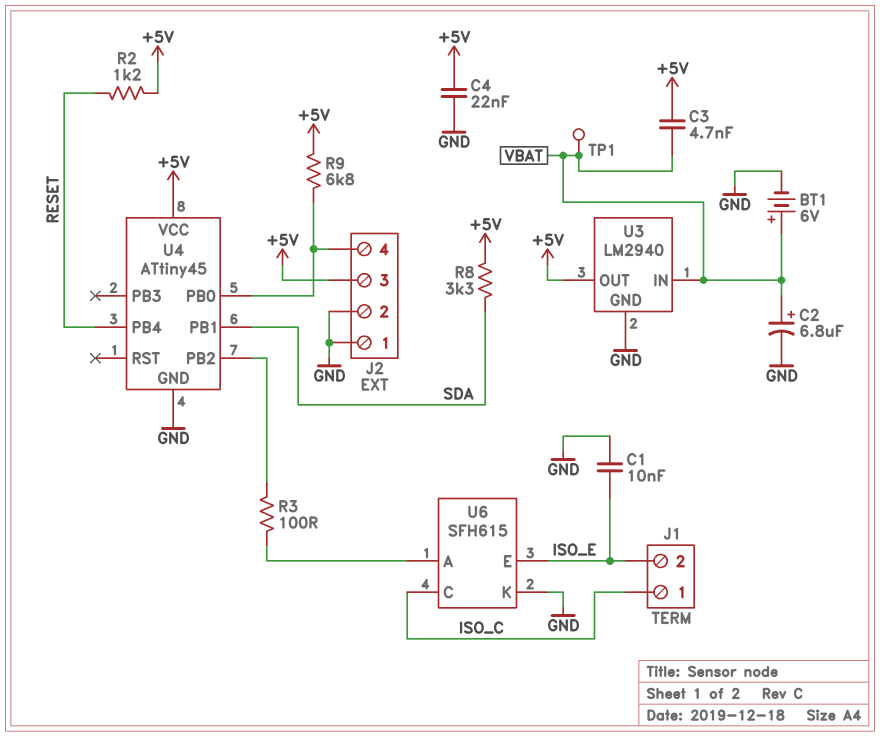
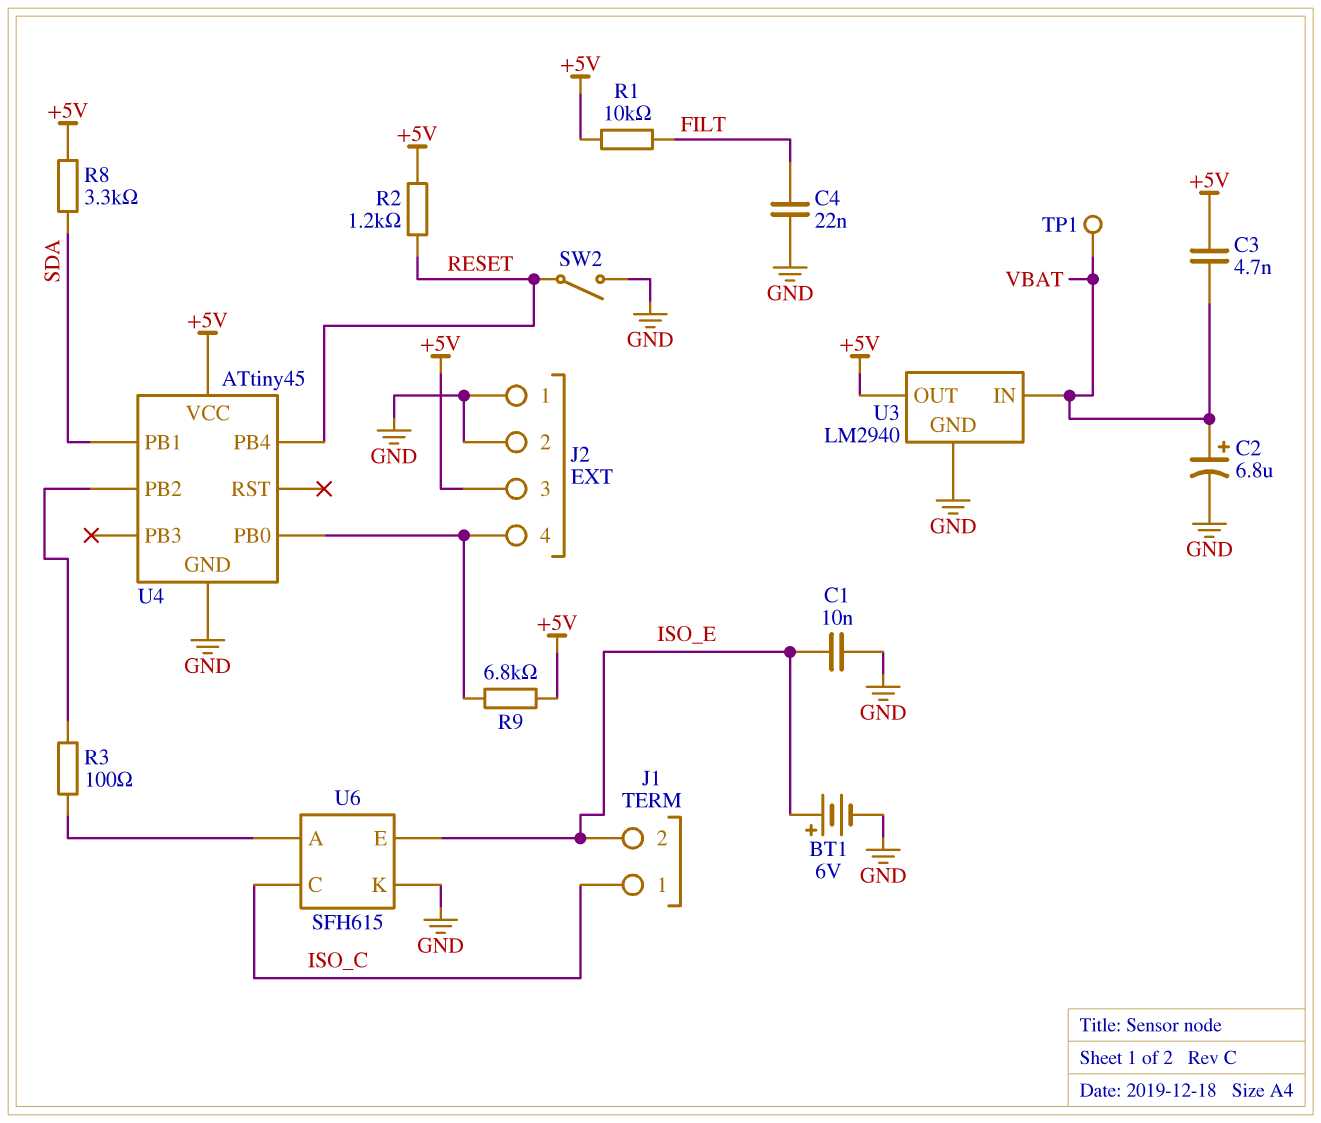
BT1: 6V (plus VBAT, minus GND) -> 6V (plus ISO_E, minus GND)
C4: 22nF (+5V, GND) -> 22nF (FILT, GND)
R1: none -> 10k (+5V, FILT)
SW2: none -> switch (GND, RESET)

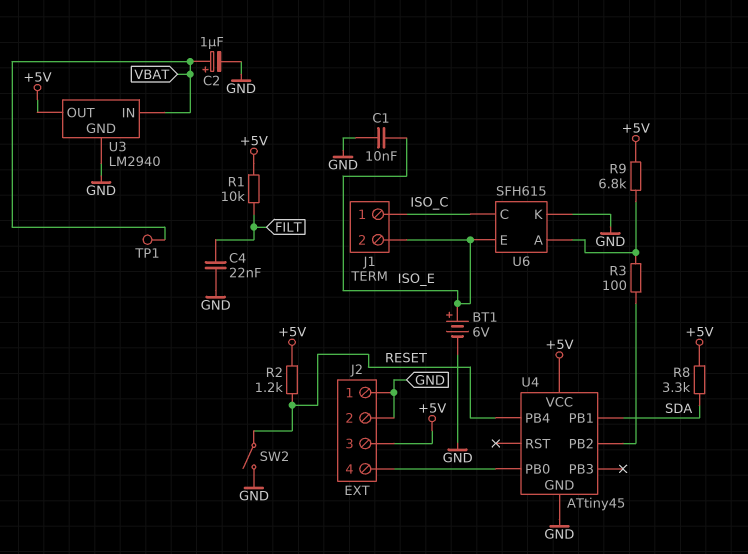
C2: 6.8uF (plus VBAT, minus GND) -> 1uF (plus VBAT, minus GND)
C3: 4.7nF (+5V, VBAT) -> none
R9: 6.8k (+5V, J2/4) -> 6.8k (+5V, U6/A)

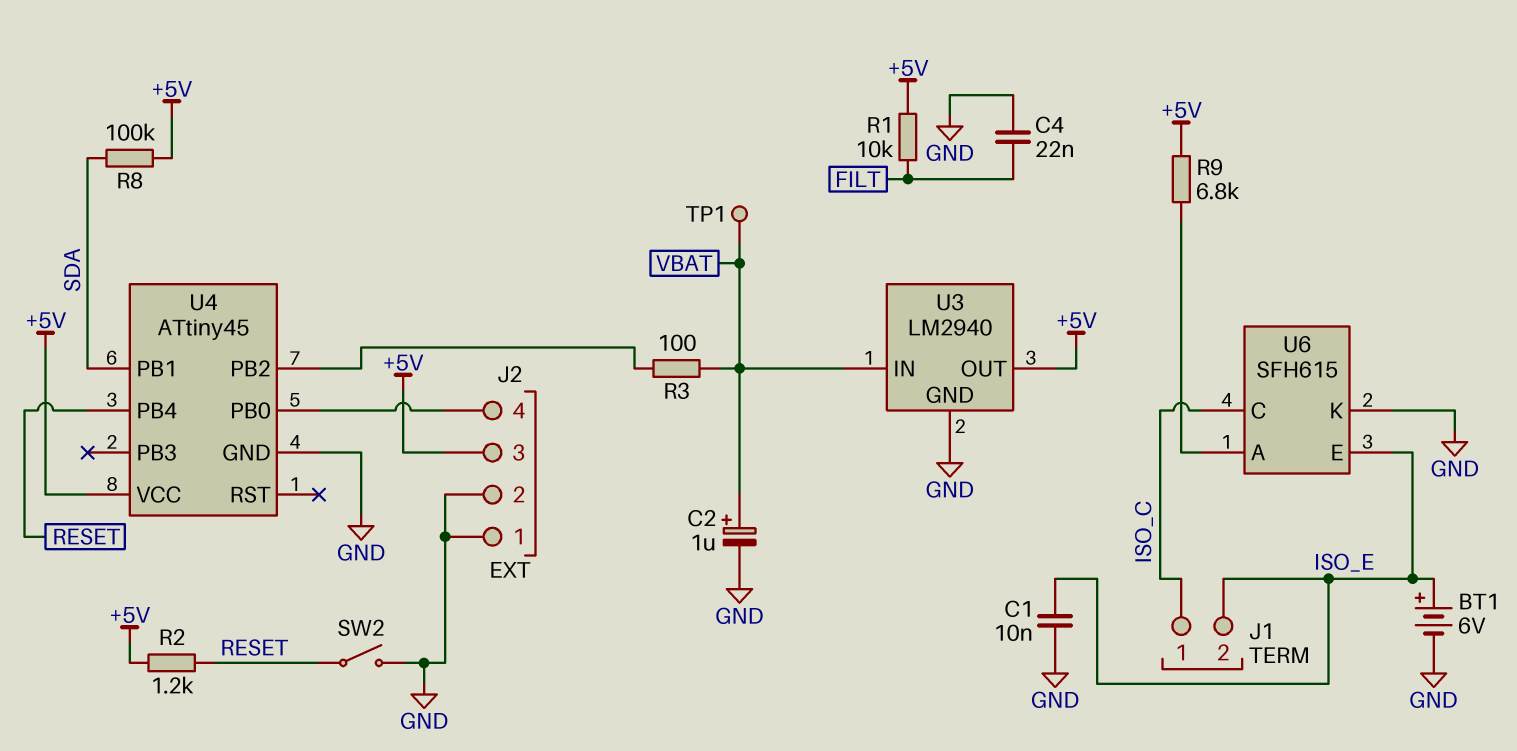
R3: 100 (U4/PB2, U6/A) -> 100 (U4/PB2, VBAT)
R8: 3.3k (+5V, SDA) -> 100k (+5V, SDA)

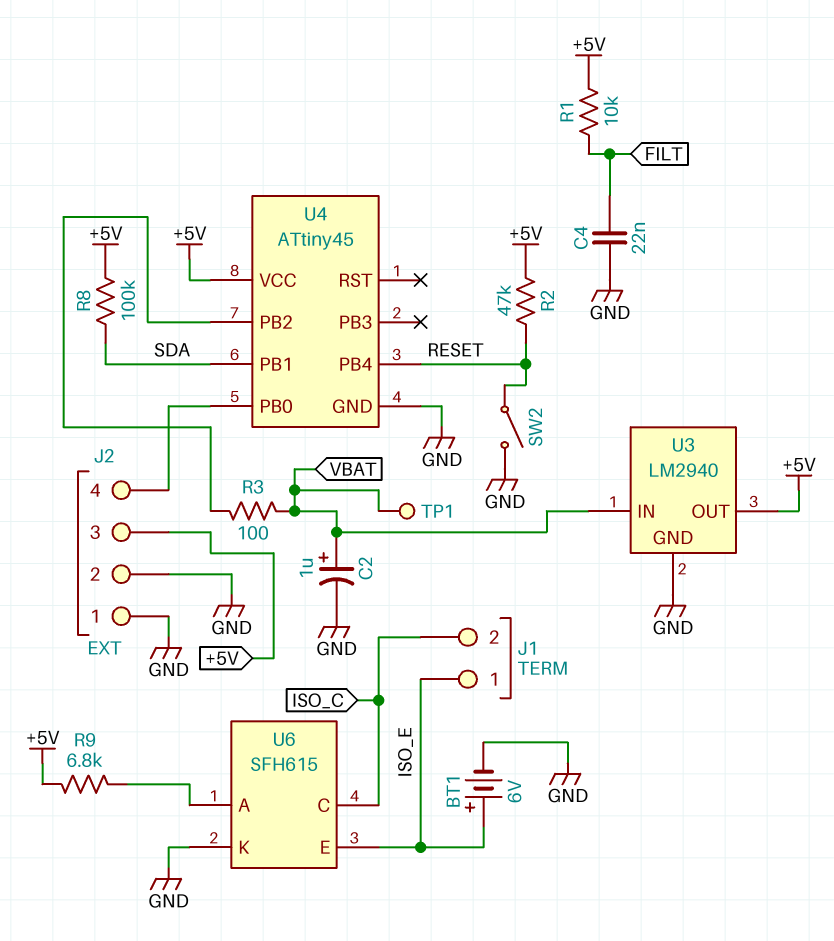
C1: 10nF (GND, ISO_E) -> none
J1 pin 1: ISO_C -> ISO_E
J1 pin 2: ISO_E -> ISO_C
R2: 1.2k (+5V, RESET) -> 47k (+5V, RESET)

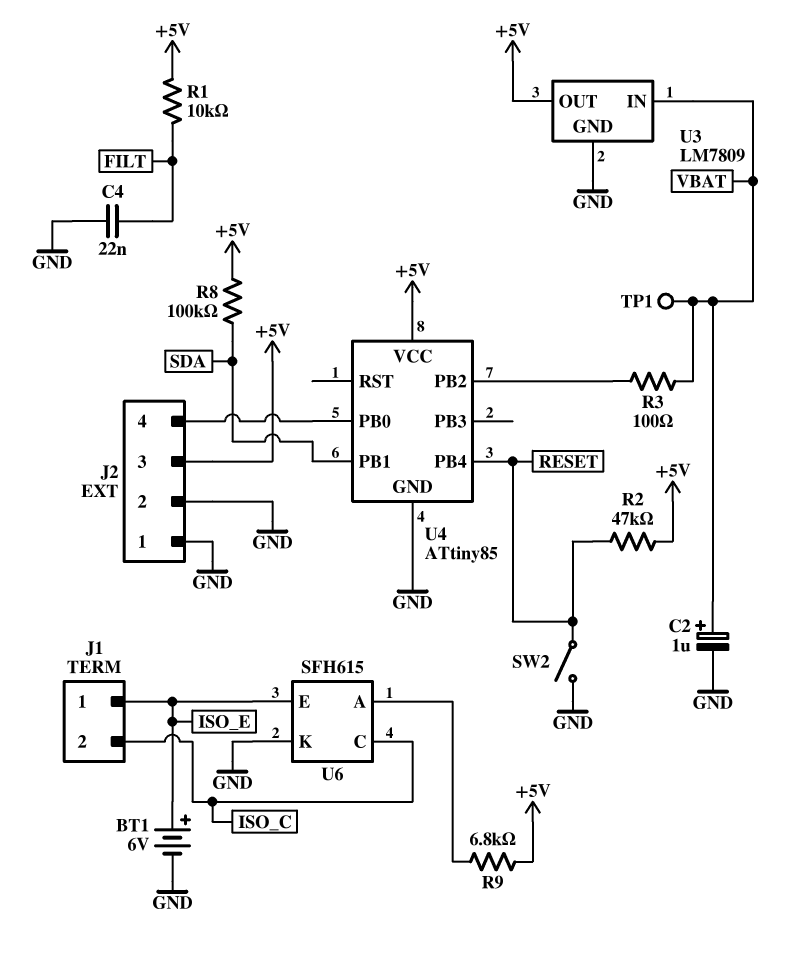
U3: LM2940 -> LM7809
U4: ATtiny45 -> ATtiny85

